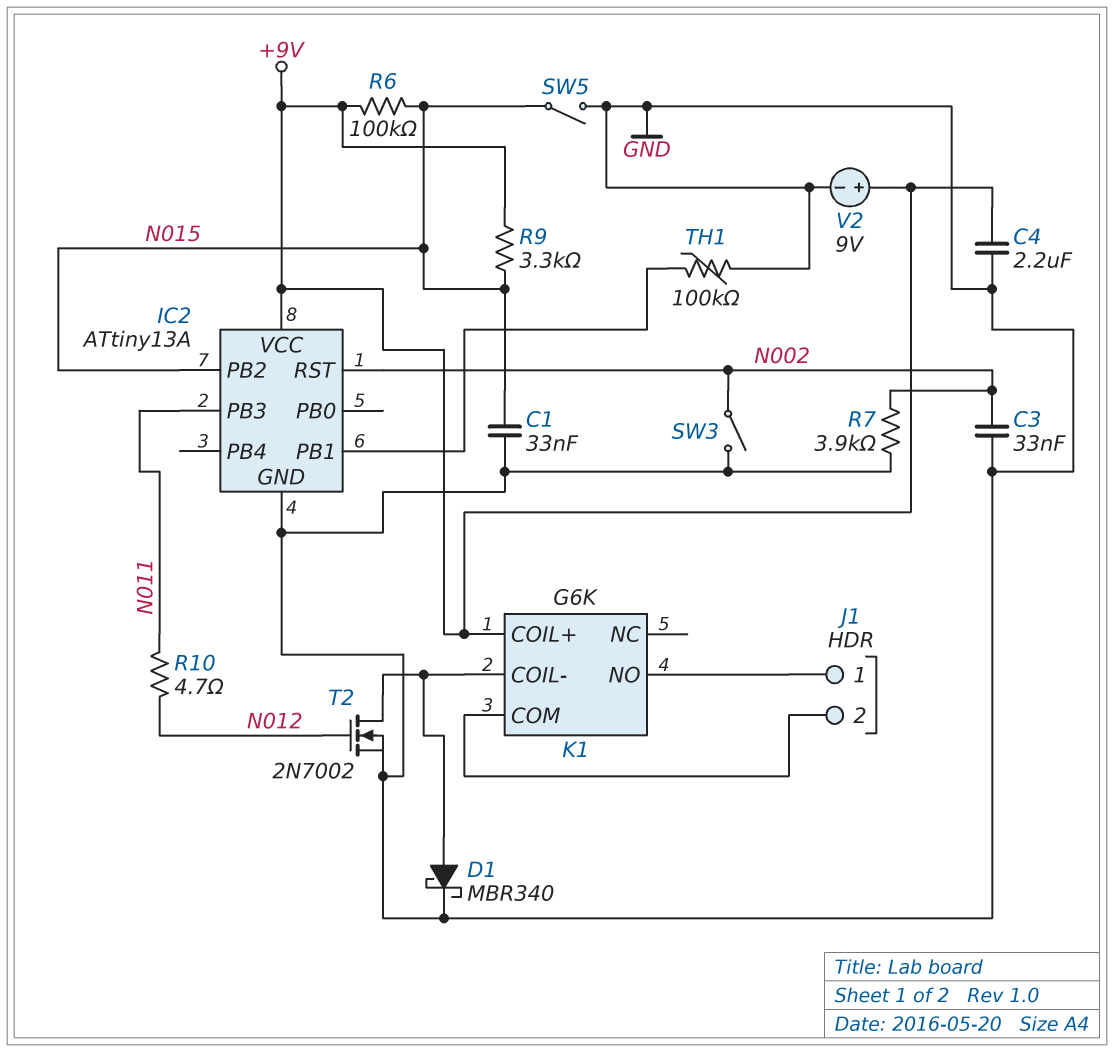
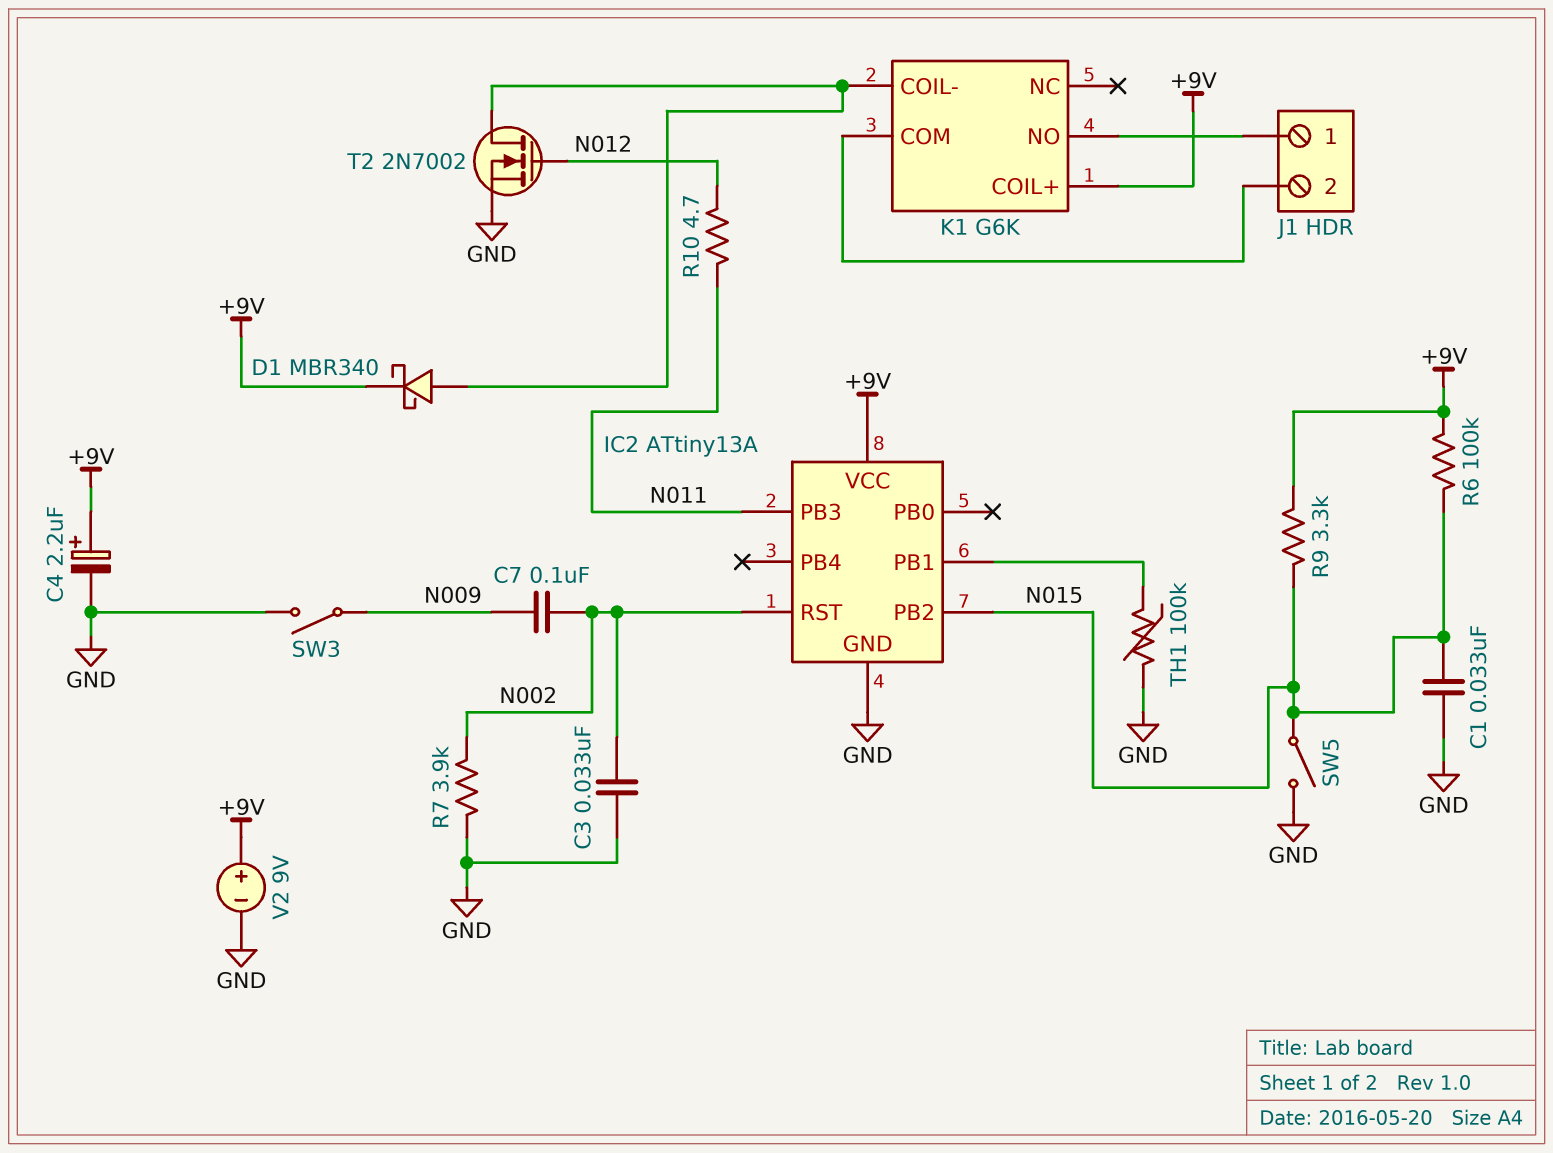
C4: 2.2uF (+9V, GND) -> 2.2uF (plus +9V, minus GND)
C7: none -> 100nF (N002, N009)
D1: schottky MBR340 (A K1/COIL-, K GND) -> schottky MBR340 (A K1/COIL-, K +9V)
SW3: switch (GND, N002) -> switch (GND, N009)

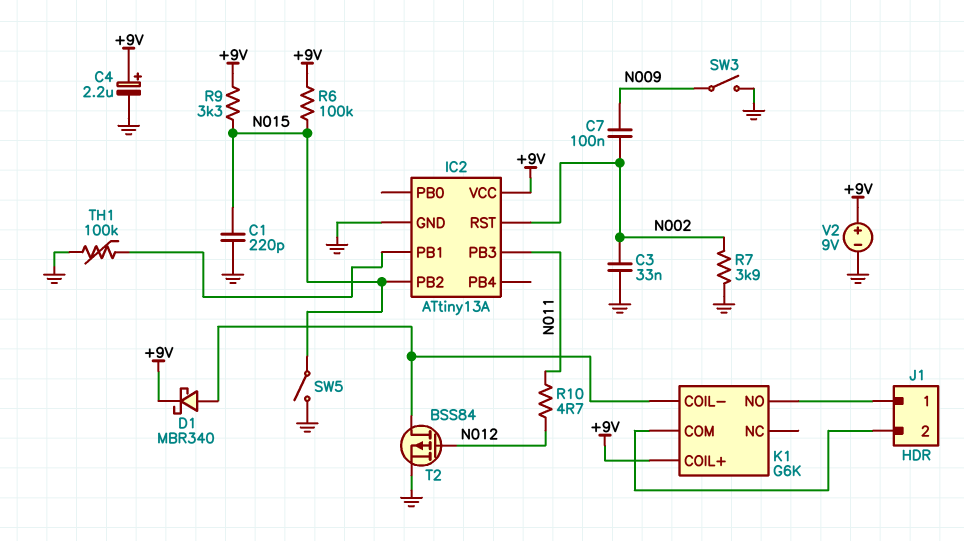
C1: 33nF (GND, N015) -> 220pF (GND, N015)
T2: NMOS 2N7002 (G N012, D K1/COIL-, S GND) -> PMOS BSS84 (G N012, D K1/COIL-, S GND)

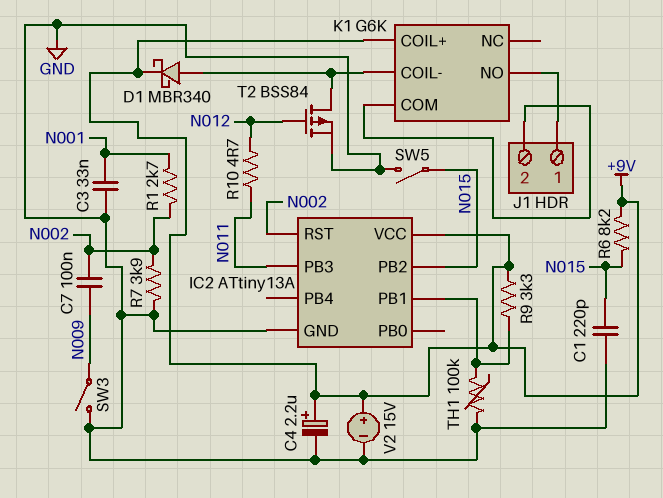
C3: 33nF (GND, N002) -> 33nF (GND, N001)
R1: none -> 2.7k (N001, N002)
R6: 100k (+9V, N015) -> 8.2k (+9V, N015)
R9: 3.3k (+9V, N015) -> 3.3k (+9V, IC2/PB1)
V2: 9V (plus +9V, minus GND) -> 15V (plus +9V, minus GND)

